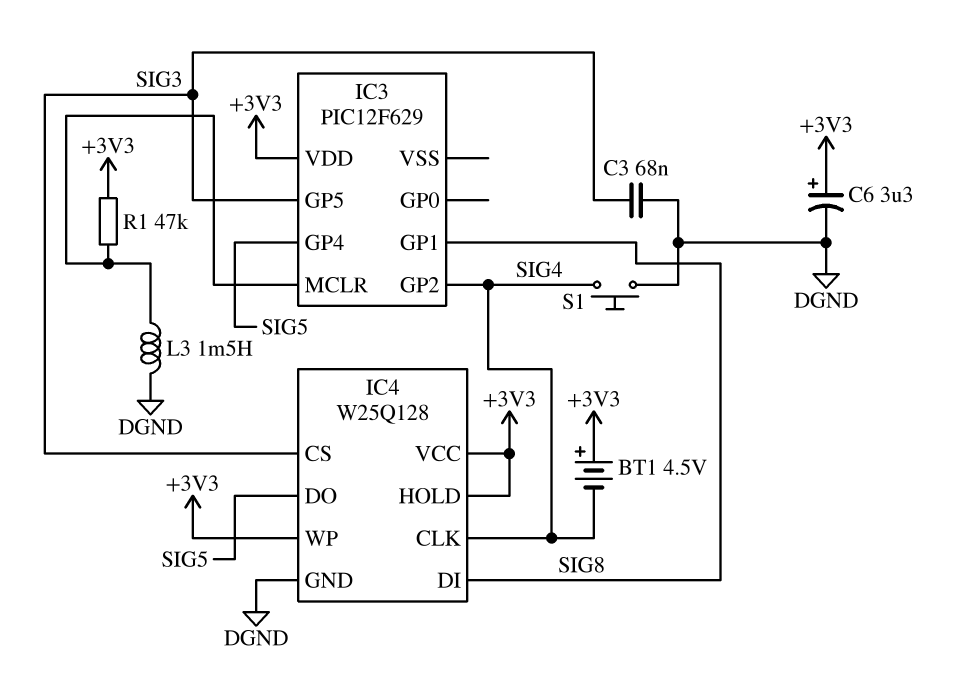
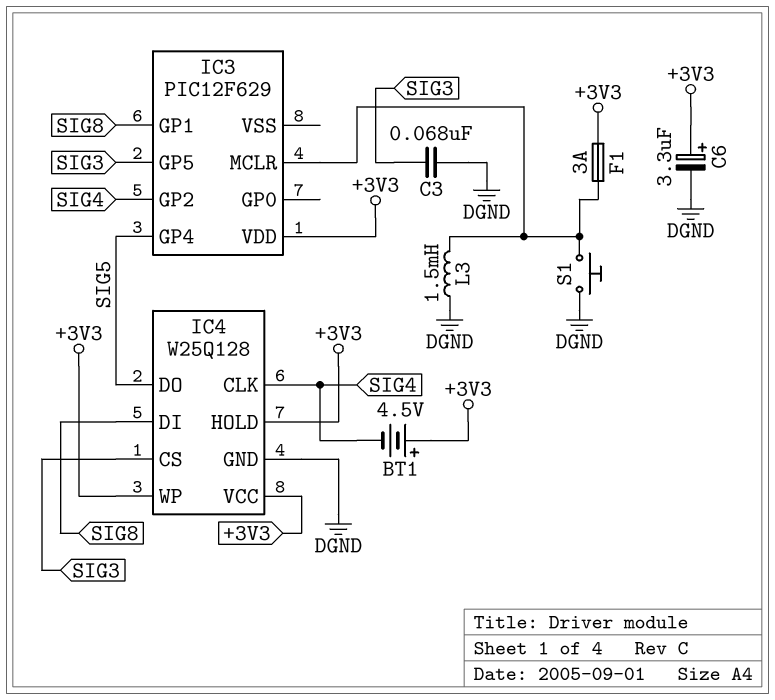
F1: none -> 3A (+3V3, IC3/MCLR)
R1: 47k (+3V3, IC3/MCLR) -> none
S1: button (DGND, SIG4) -> button (DGND, IC3/MCLR)

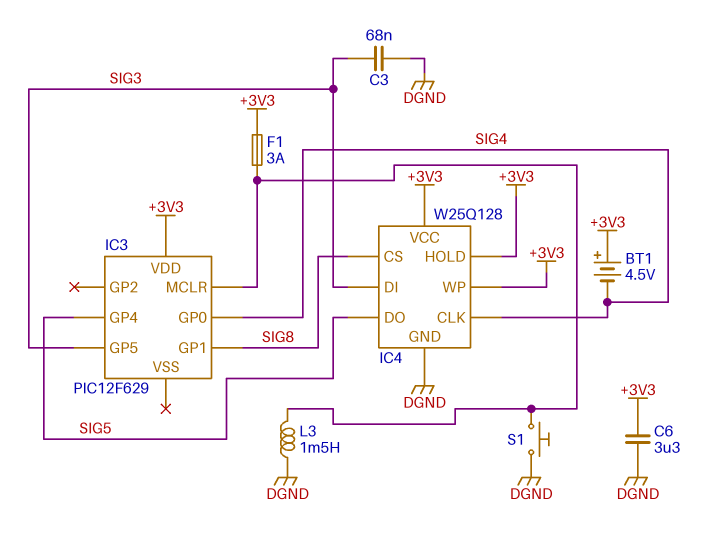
C6: 3.3uF (plus +3V3, minus DGND) -> 3.3uF (+3V3, DGND)
IC3 pin GP0: none -> SIG4
IC3 pin GP2: SIG4 -> none
IC4 pin CS: SIG3 -> SIG8
IC4 pin DI: SIG8 -> SIG3

